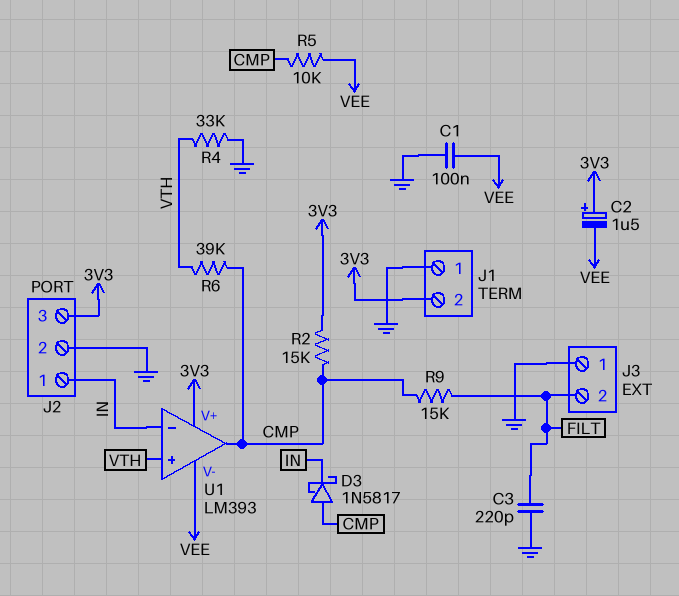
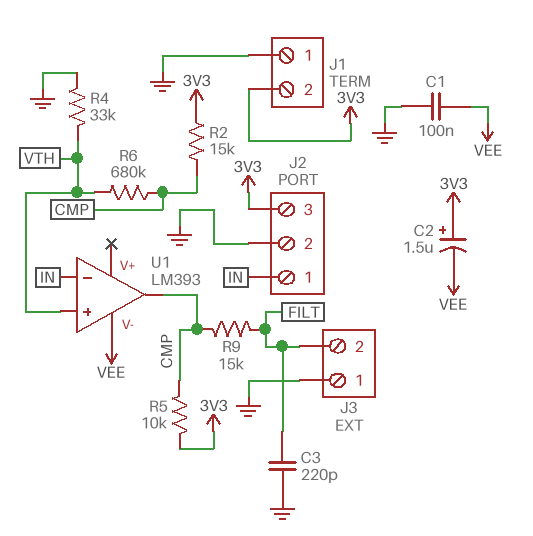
D3: schottky 1N5817 (A CMP, K IN) -> none
R5: 10k (CMP, VEE) -> 10k (3V3, CMP)
R6: 39k (CMP, VTH) -> 680k (CMP, VTH)
U1 pin V+: 3V3 -> none

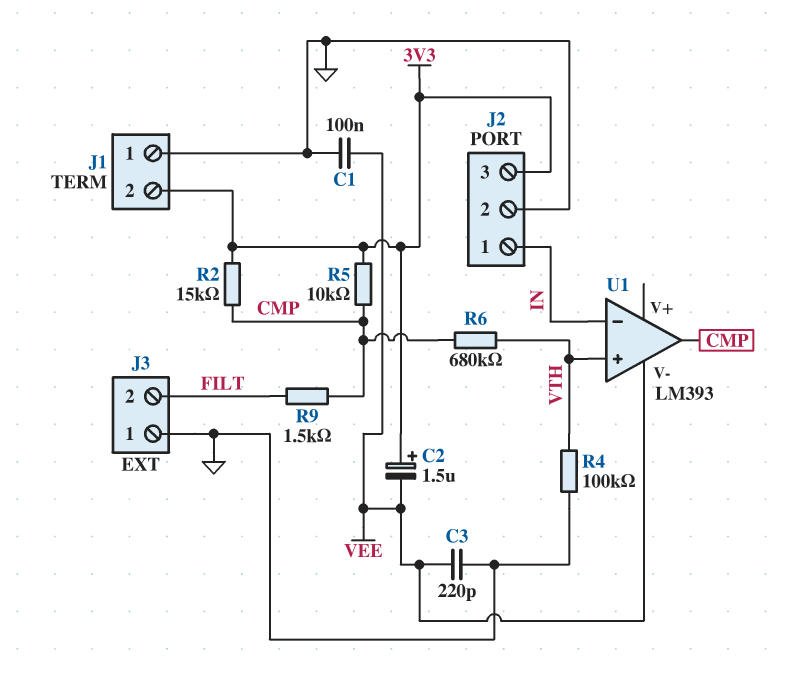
C3: 220pF (FILT, GND) -> 220pF (GND, VEE)
R4: 33k (GND, VTH) -> 100k (GND, VTH)
R9: 15k (CMP, FILT) -> 1.5k (CMP, FILT)

